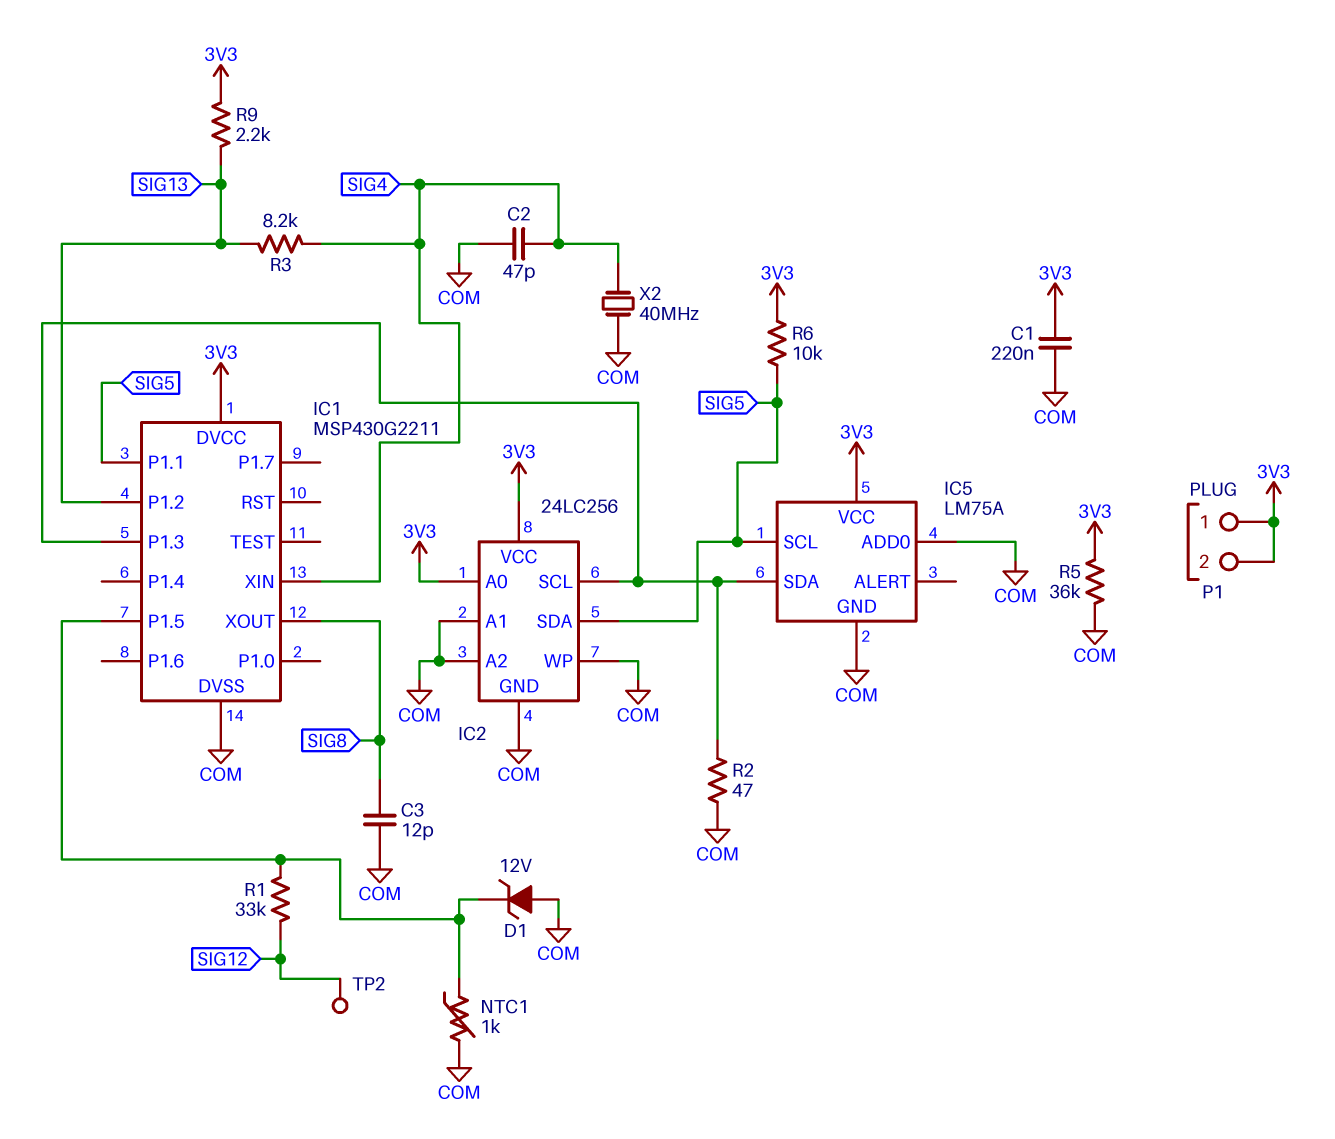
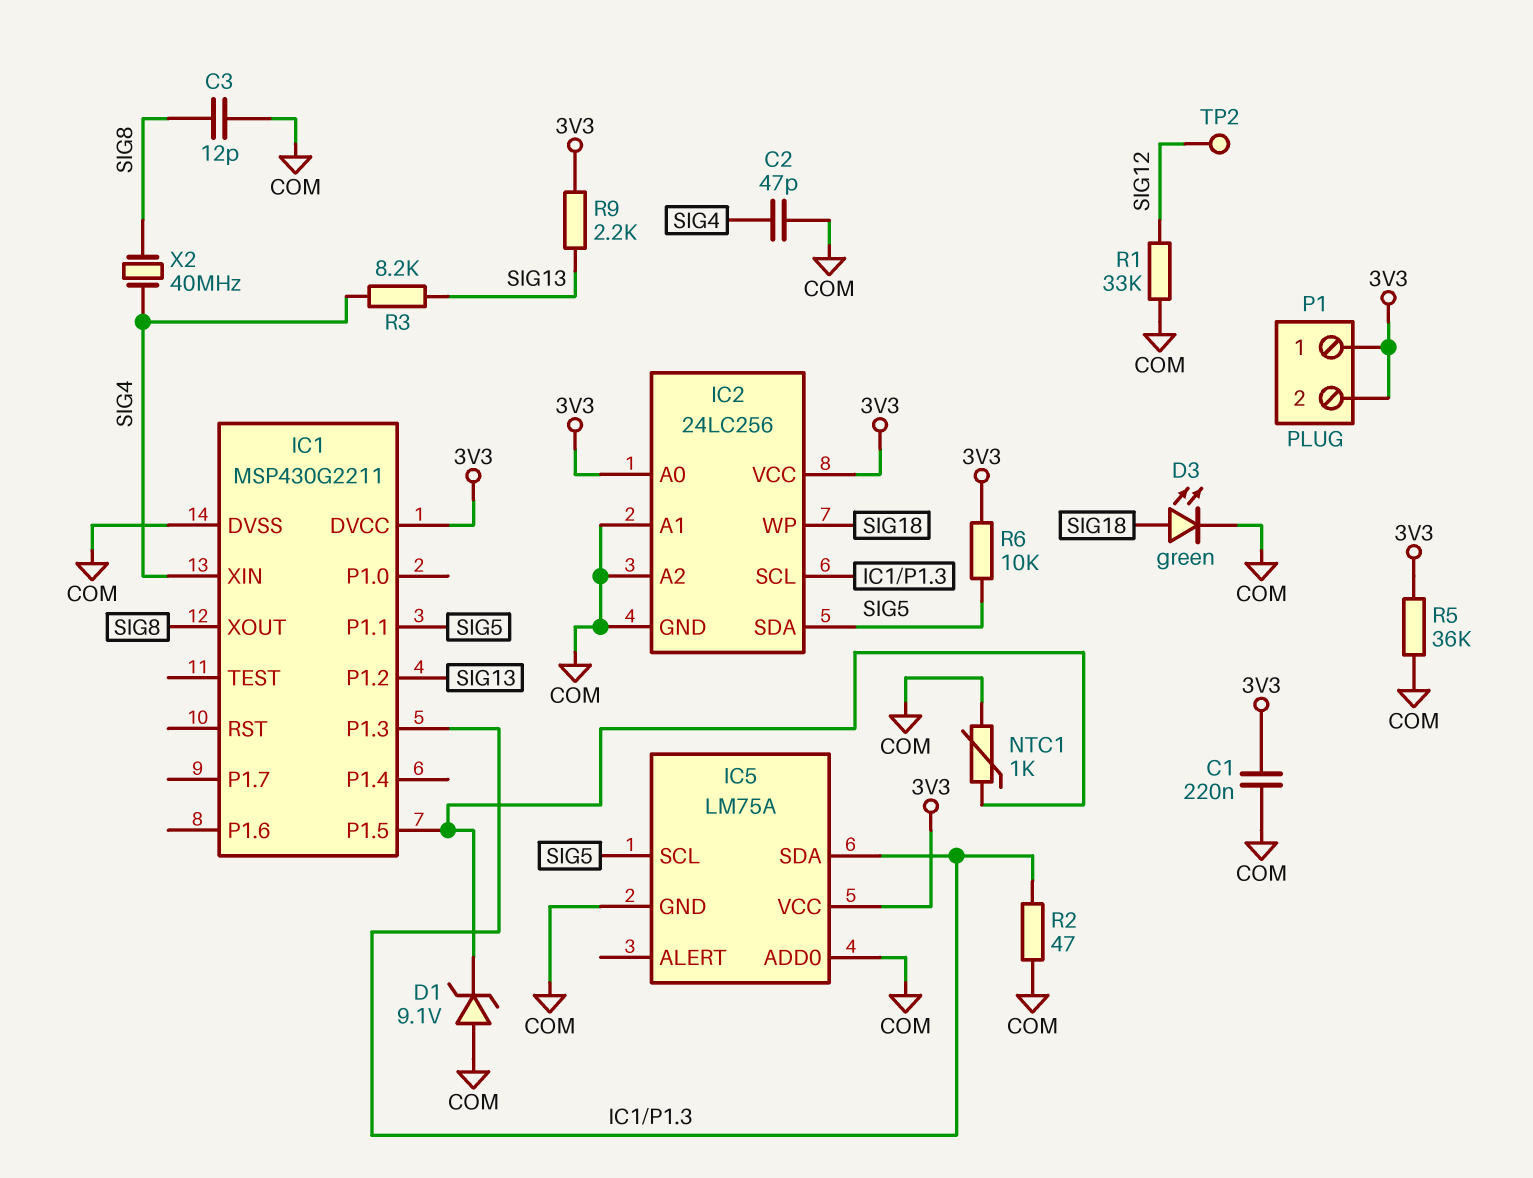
D1: zener 12V (A COM, K IC1/P1.5) -> zener 9.1V (A COM, K IC1/P1.5)
D3: none -> LED green (A SIG18, K COM)
IC2 pin WP: COM -> SIG18
R1: 33k (IC1/P1.5, SIG12) -> 33k (COM, SIG12)
X2: 40MHz (COM, SIG4) -> 40MHz (SIG4, SIG8)

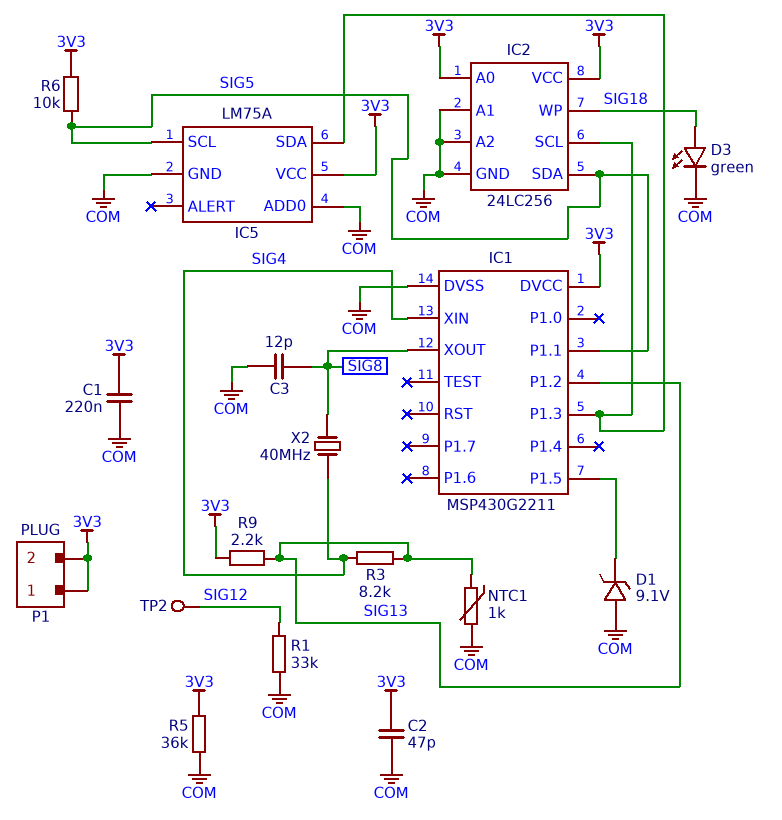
C2: 47pF (COM, SIG4) -> 47pF (3V3, COM)
NTC1: 1k (COM, IC1/P1.5) -> 1k (COM, SIG13)
R2: 47 (COM, IC1/P1.3) -> none

